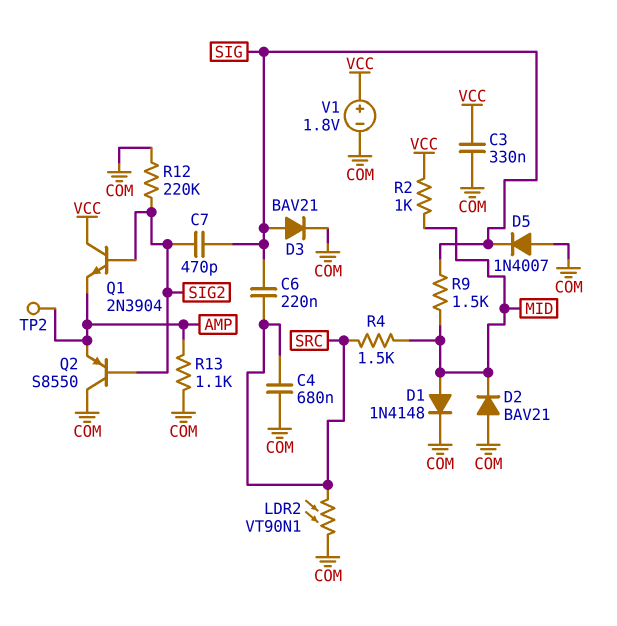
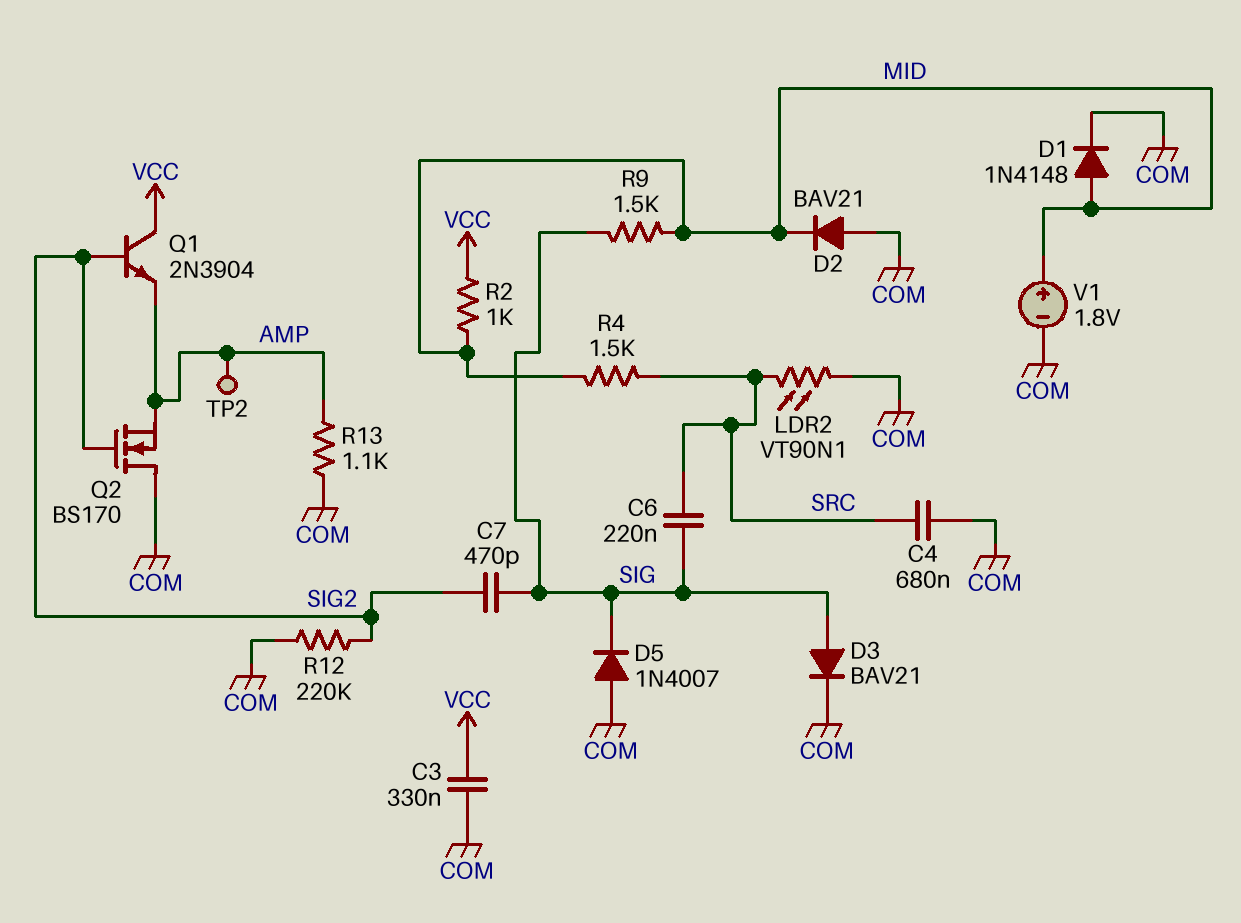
Q2: PNP S8550 (B SIG2, C COM, E AMP) -> NMOS BS170 (G SIG2, D COM, S AMP)
V1: 1.8V (plus VCC, minus COM) -> 1.8V (plus MID, minus COM)

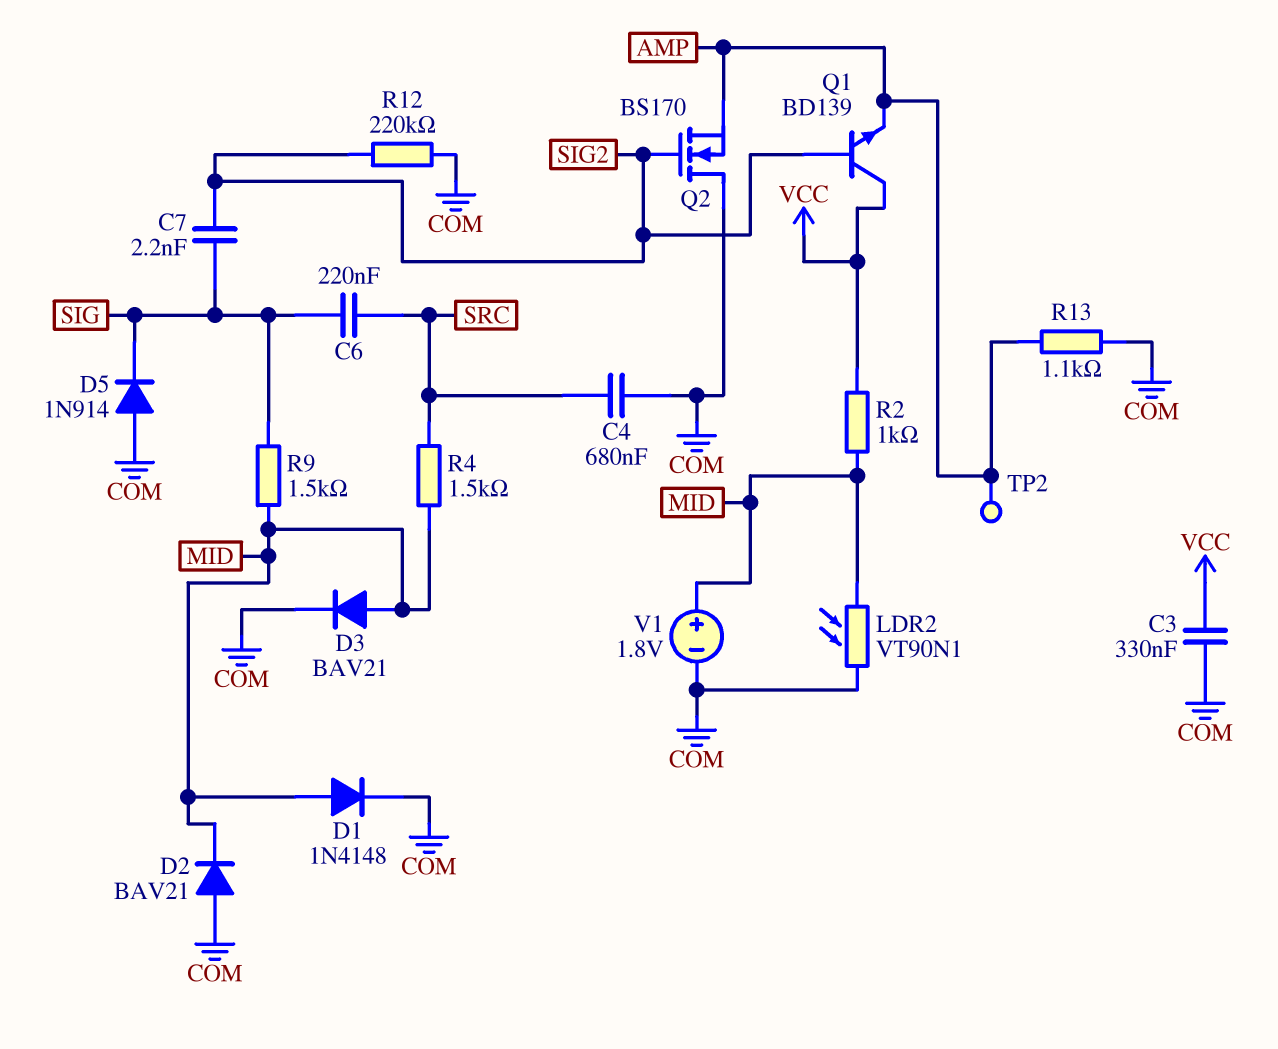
C7: 470pF (SIG, SIG2) -> 2.2nF (SIG, SIG2)
D3: diode BAV21 (A SIG, K COM) -> diode BAV21 (A MID, K COM)
D5: diode 1N4007 (A COM, K SIG) -> diode 1N914 (A COM, K SIG)
LDR2: VT90N1 (COM, SRC) -> VT90N1 (COM, MID)
Q1: NPN 2N3904 (B SIG2, C VCC, E AMP) -> NPN BD139 (B SIG2, C VCC, E AMP)

